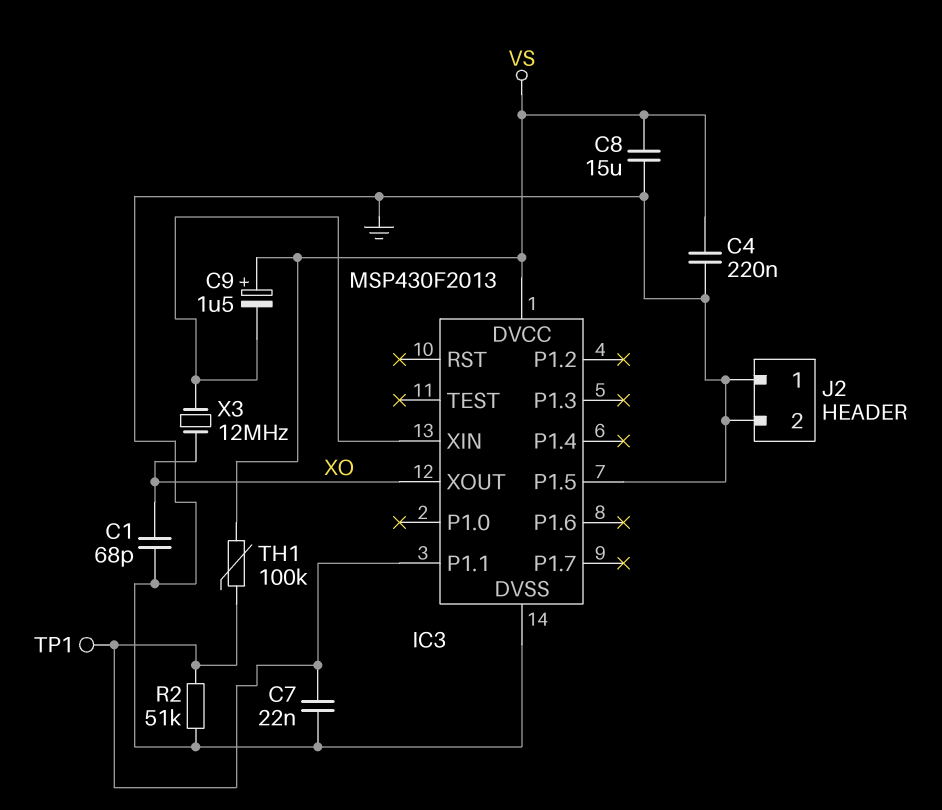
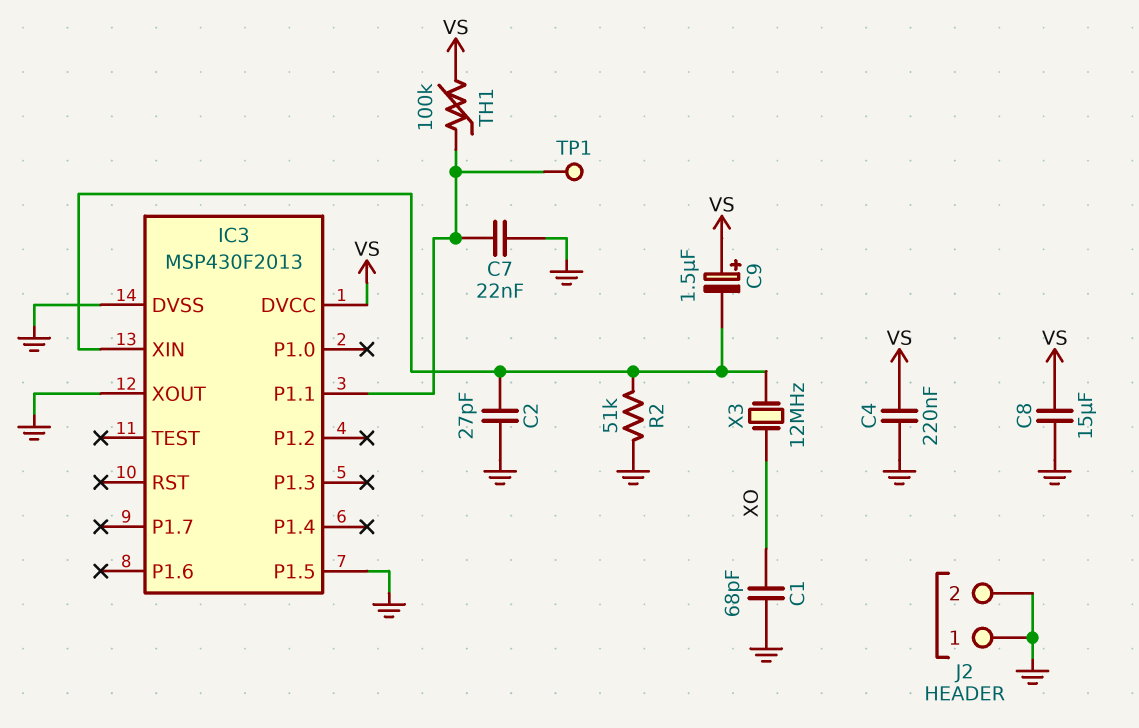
C2: none -> 27pF (GND, IC3/XIN)
IC3 pin XOUT: XO -> GND
R2: 51k (GND, IC3/P1.1) -> 51k (GND, IC3/XIN)

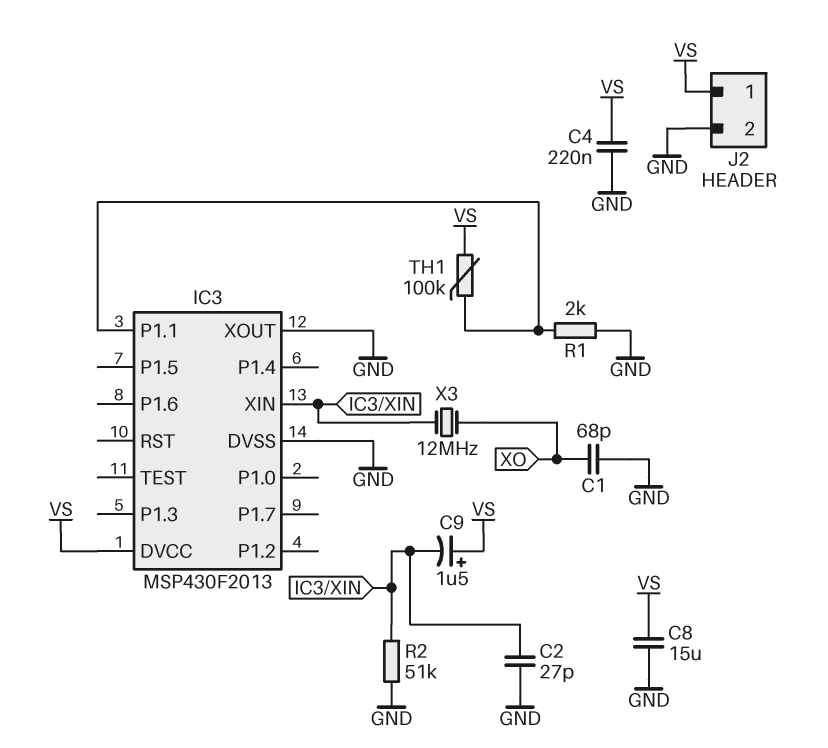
C7: 22nF (GND, IC3/P1.1) -> none
IC3 pin P1.5: GND -> none
J2 pin 1: GND -> VS
R1: none -> 2k (GND, IC3/P1.1)
TP1: test point (IC3/P1.1) -> none

